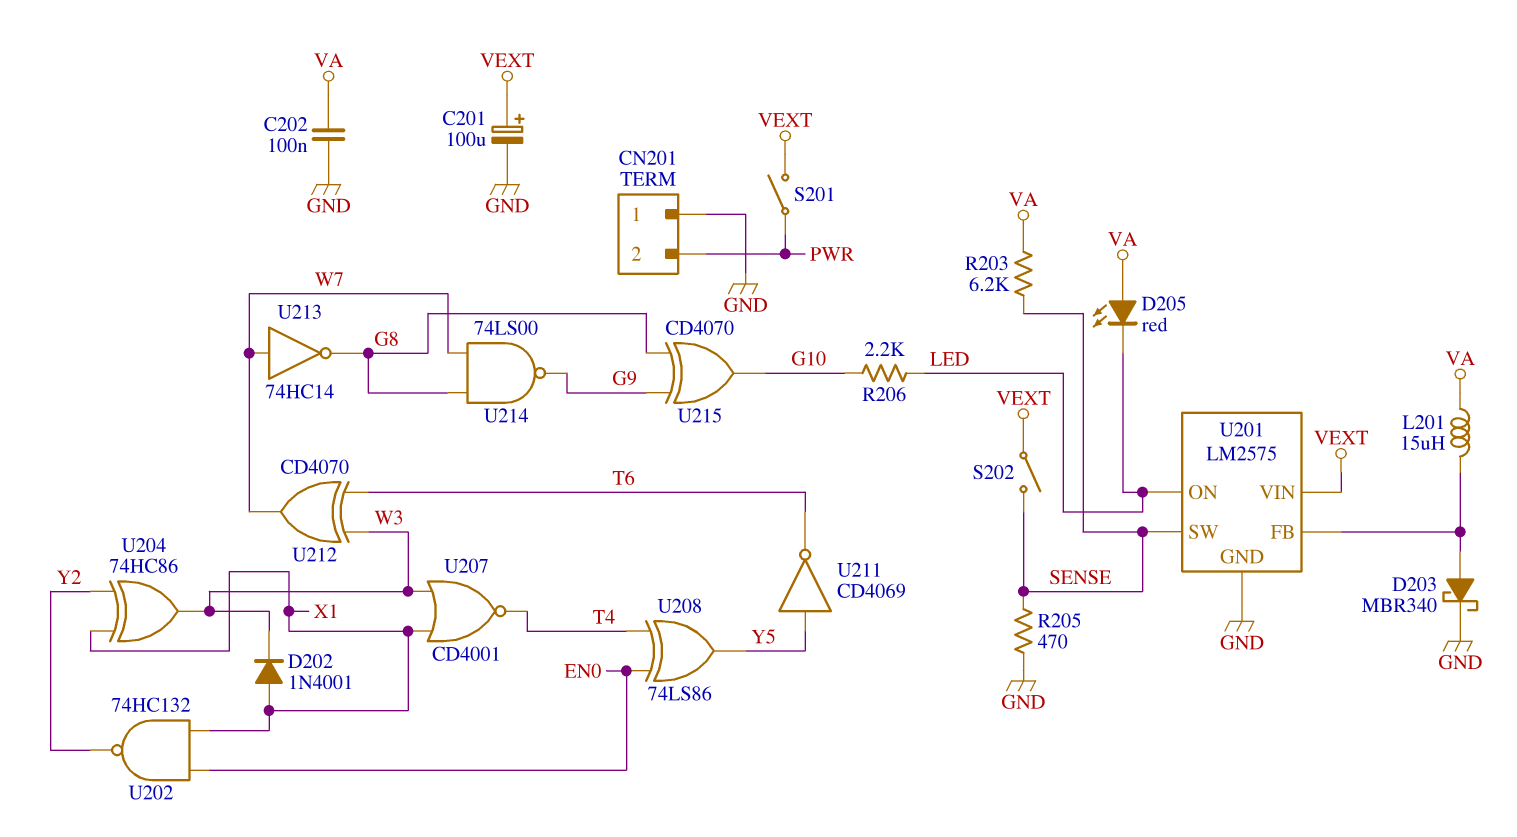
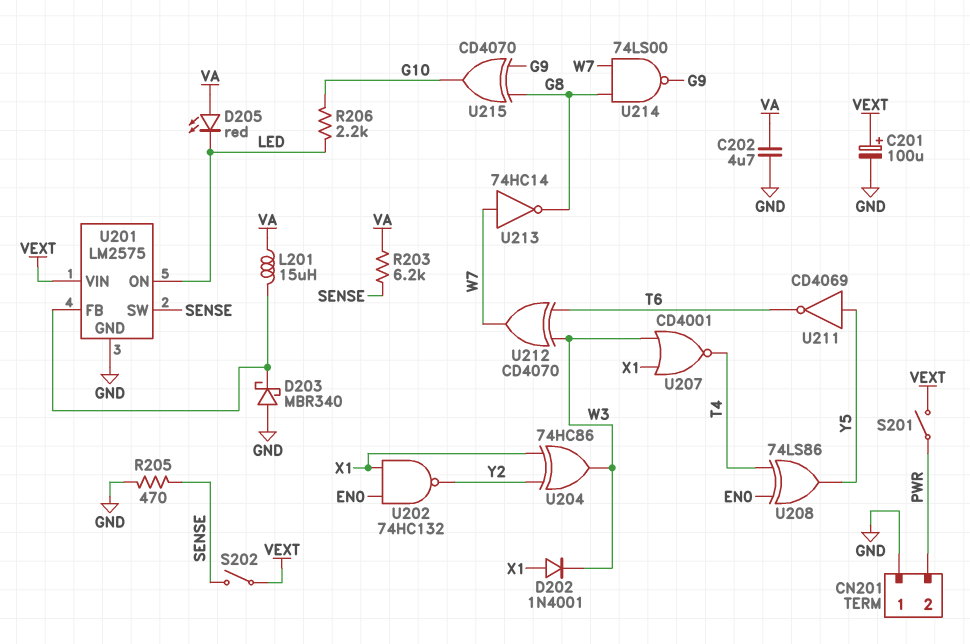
C202: 100nF (GND, VA) -> 4.7uF (GND, VA)
D203: schottky MBR340 (A U201/FB, K GND) -> schottky MBR340 (A GND, K U201/FB)

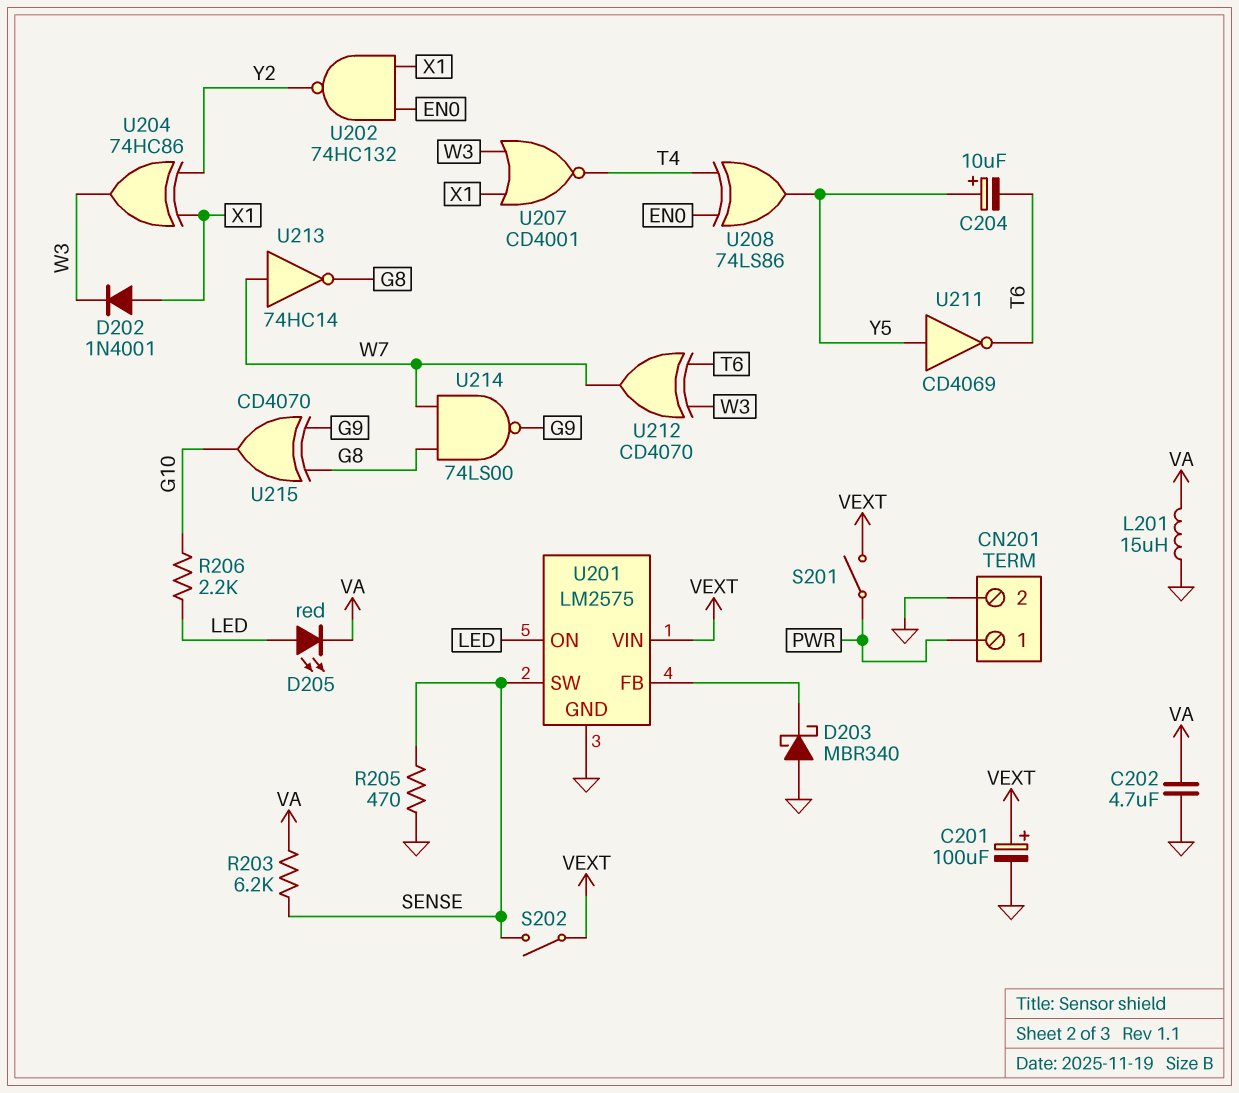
C204: none -> 10uF (plus Y5, minus T6)
CN201 pin 1: GND -> PWR
CN201 pin 2: PWR -> GND
D205: LED red (A VA, K LED) -> LED red (A LED, K VA)
L201: 15uH (U201/FB, VA) -> 15uH (GND, VA)

